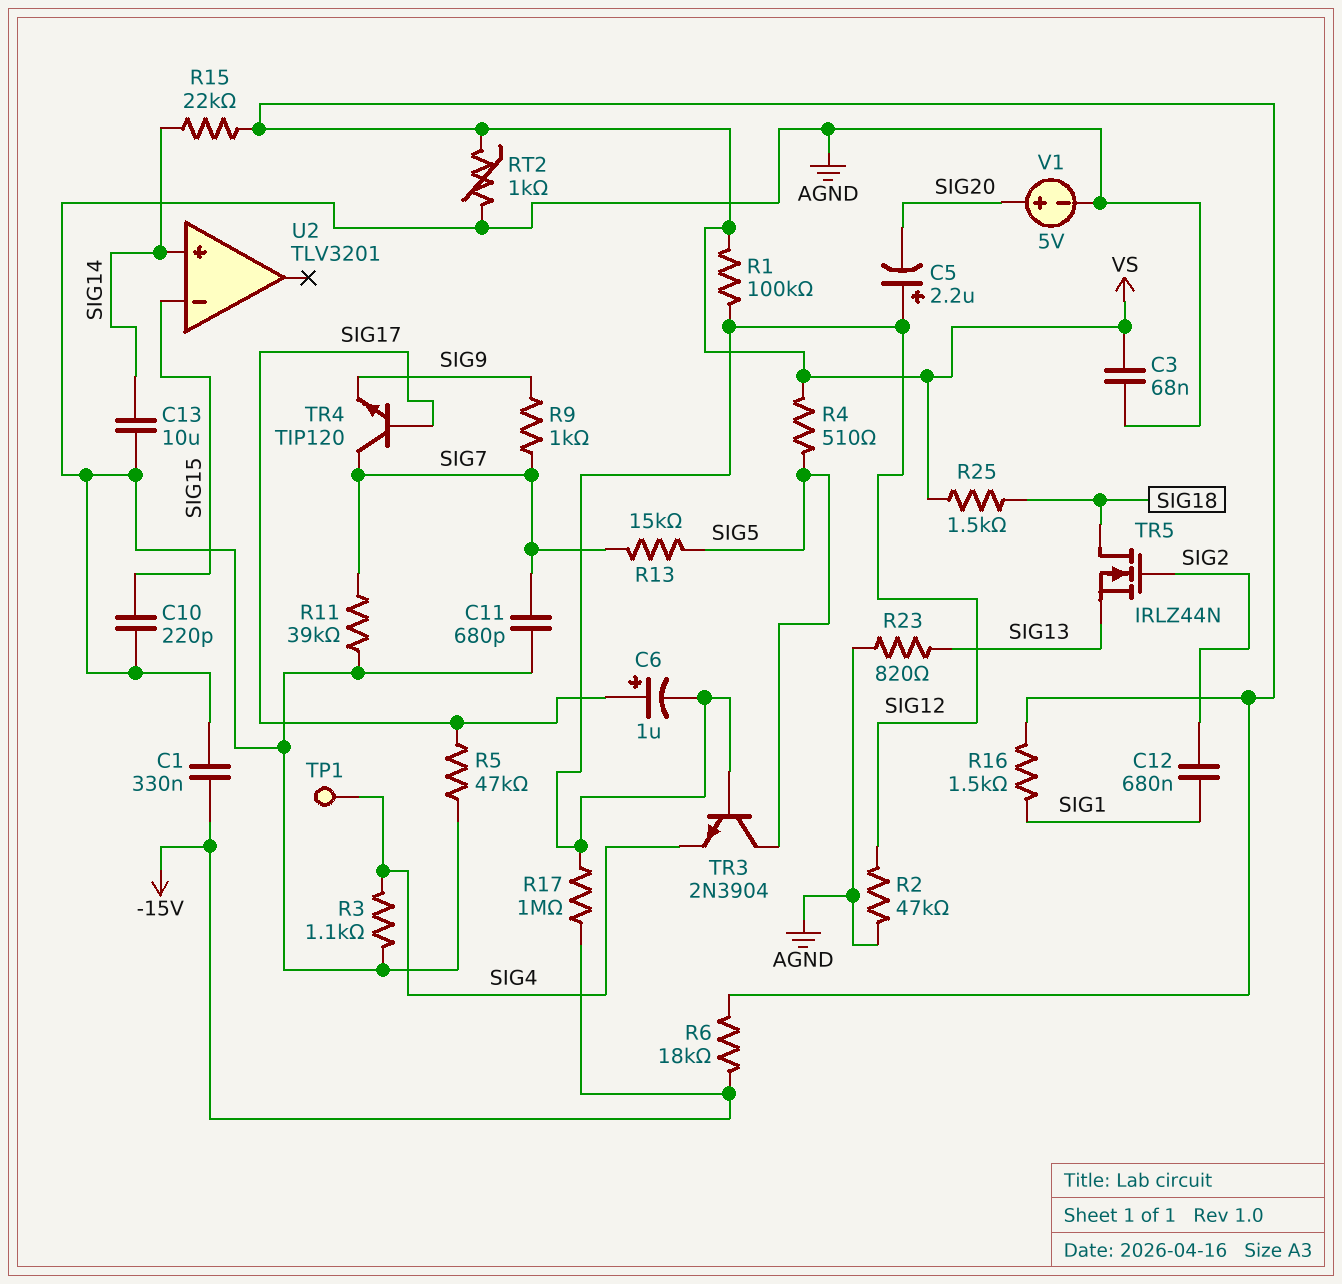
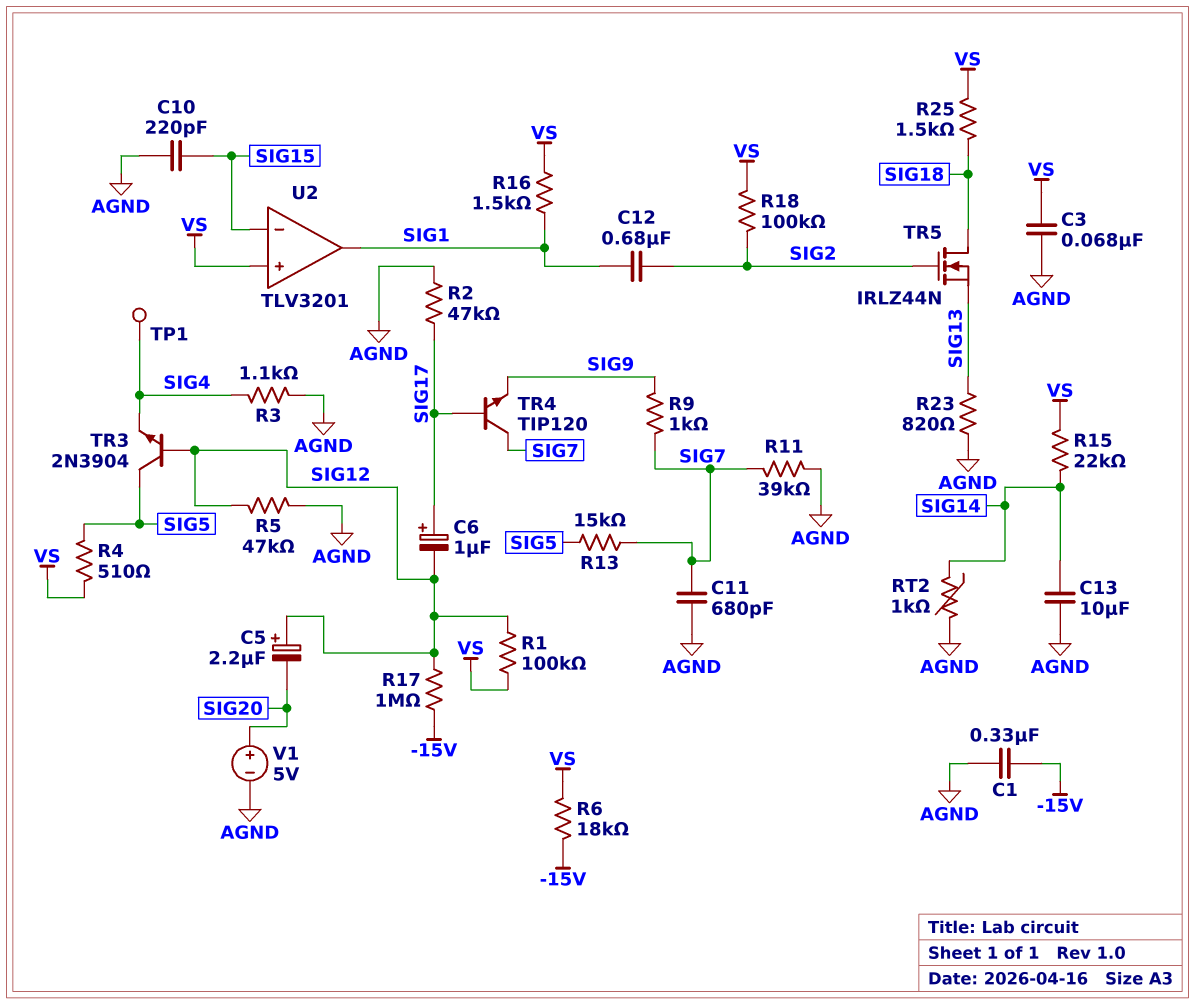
R2: 47k (AGND, SIG12) -> 47k (AGND, SIG17)
R5: 47k (AGND, SIG17) -> 47k (AGND, SIG12)
R18: none -> 100k (SIG2, VS)
RT2: 1k (AGND, VS) -> 1k (AGND, SIG14)
U2 pin in+: SIG14 -> VS
U2 pin out: none -> SIG1

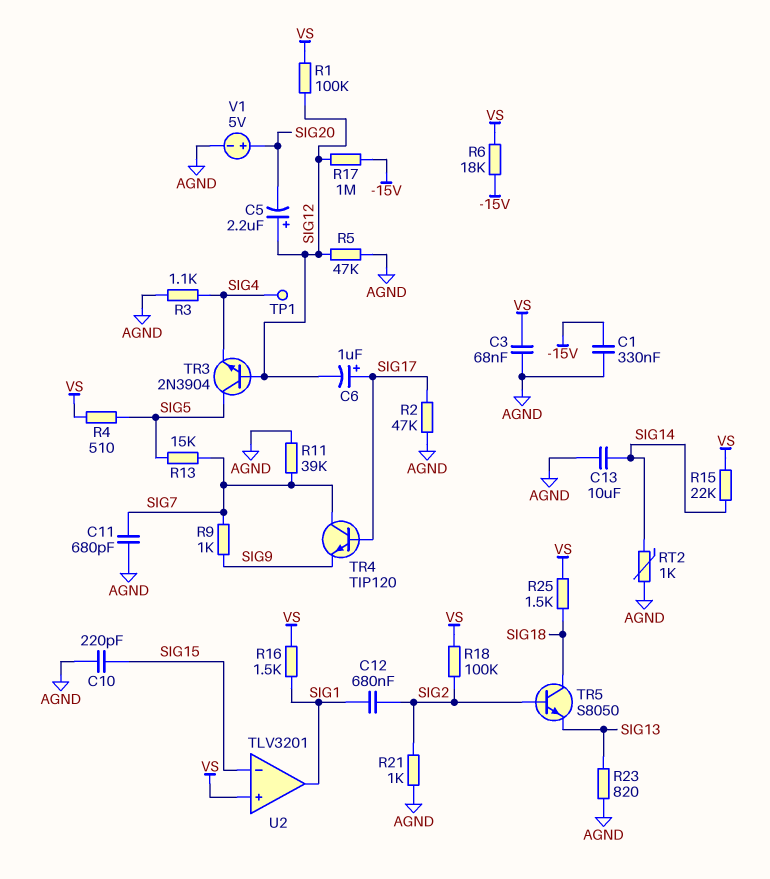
R21: none -> 1k (AGND, SIG2)
TR5: NMOS IRLZ44N (G SIG2, D SIG18, S SIG13) -> NPN S8050 (B SIG2, C SIG18, E SIG13)

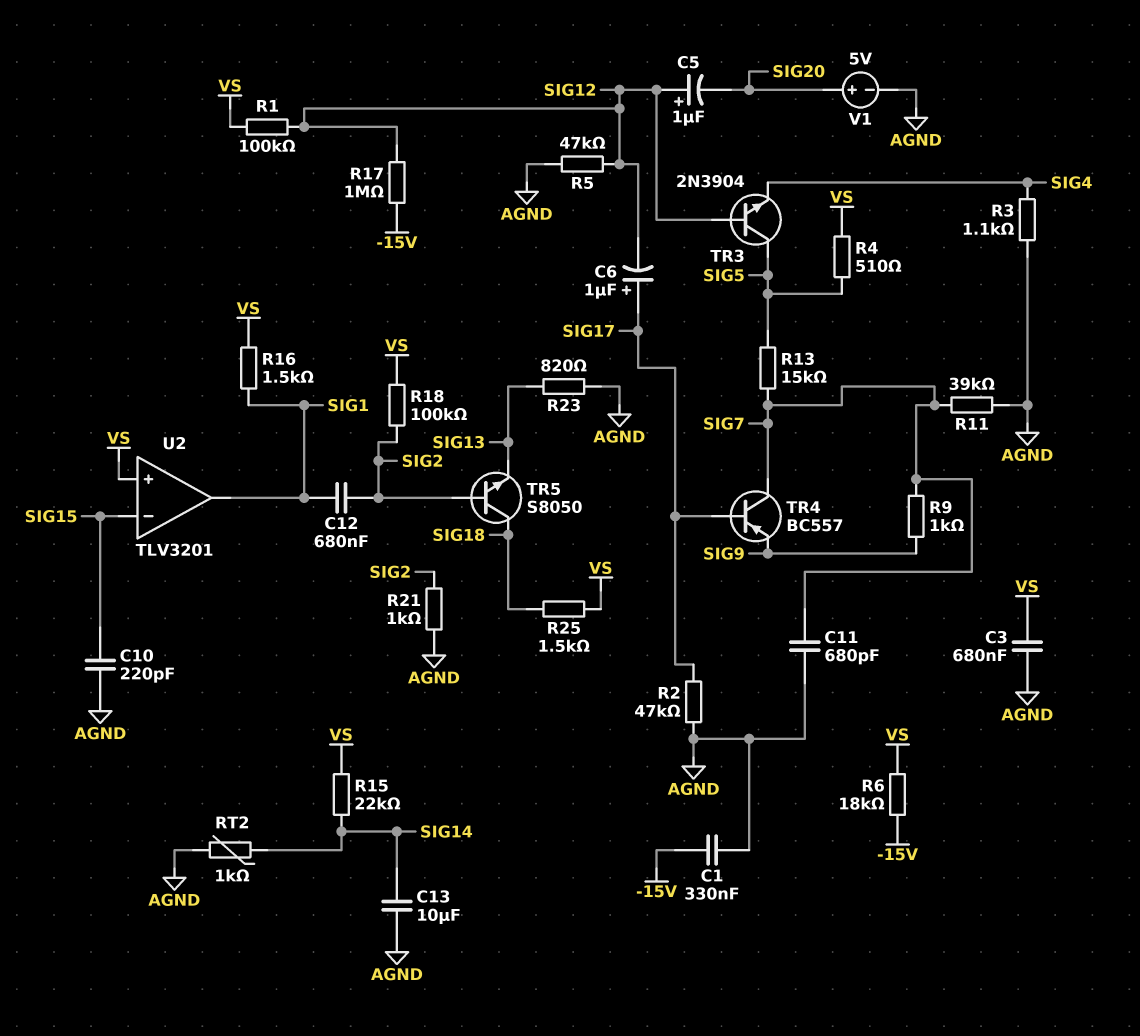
C3: 68nF (AGND, VS) -> 680nF (AGND, VS)
C5: 2.2uF (plus SIG12, minus SIG20) -> 1uF (plus SIG12, minus SIG20)
TP1: test point (SIG4) -> none
TR4: NPN TIP120 (B SIG17, C SIG7, E SIG9) -> PNP BC557 (B SIG17, C SIG7, E SIG9)

